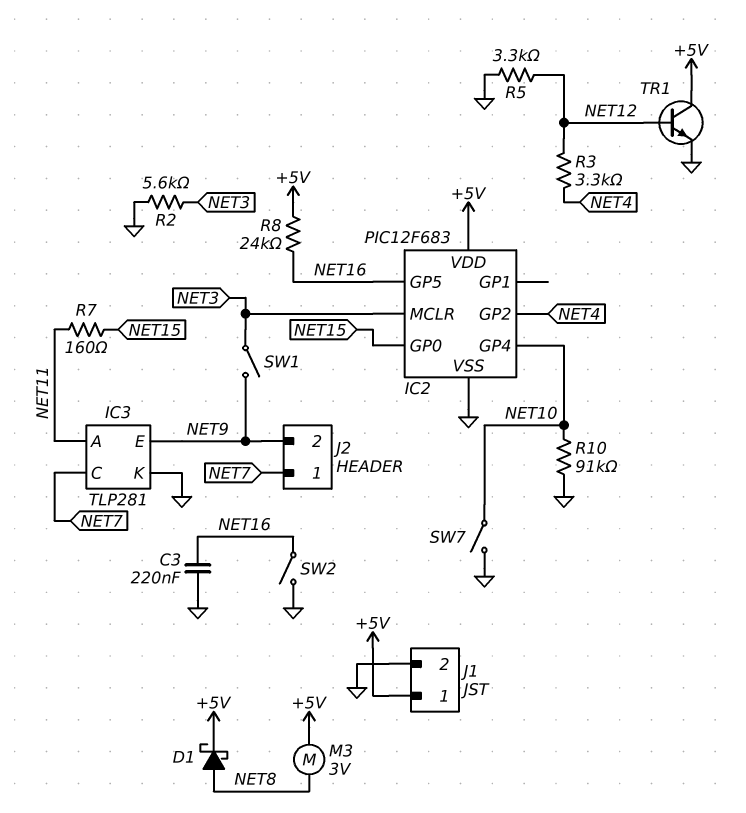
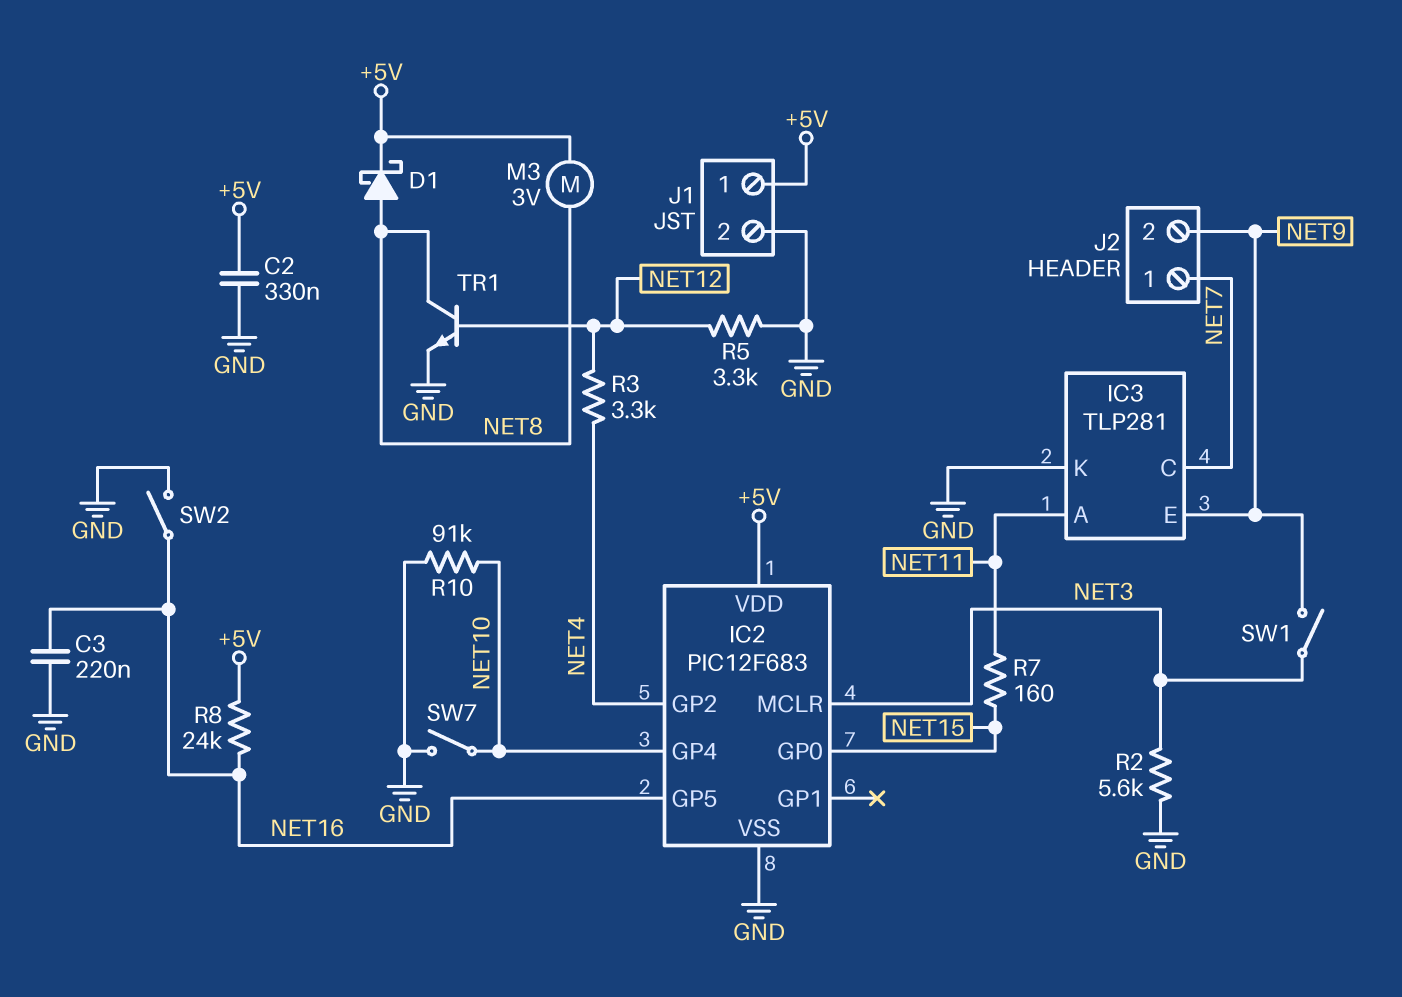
C2: none -> 330nF (+5V, GND)
TR1: NPN (B NET12, C +5V, E GND) -> NPN (B NET12, C NET8, E GND)

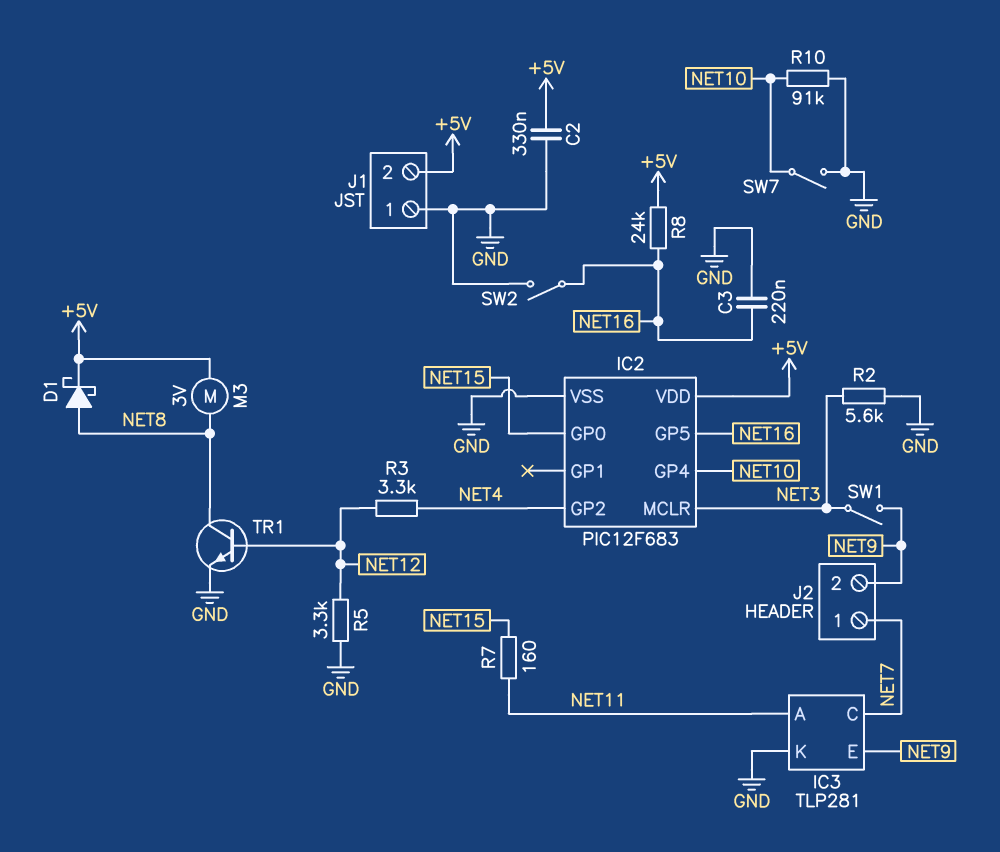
J1 pin 1: +5V -> GND
J1 pin 2: GND -> +5V

